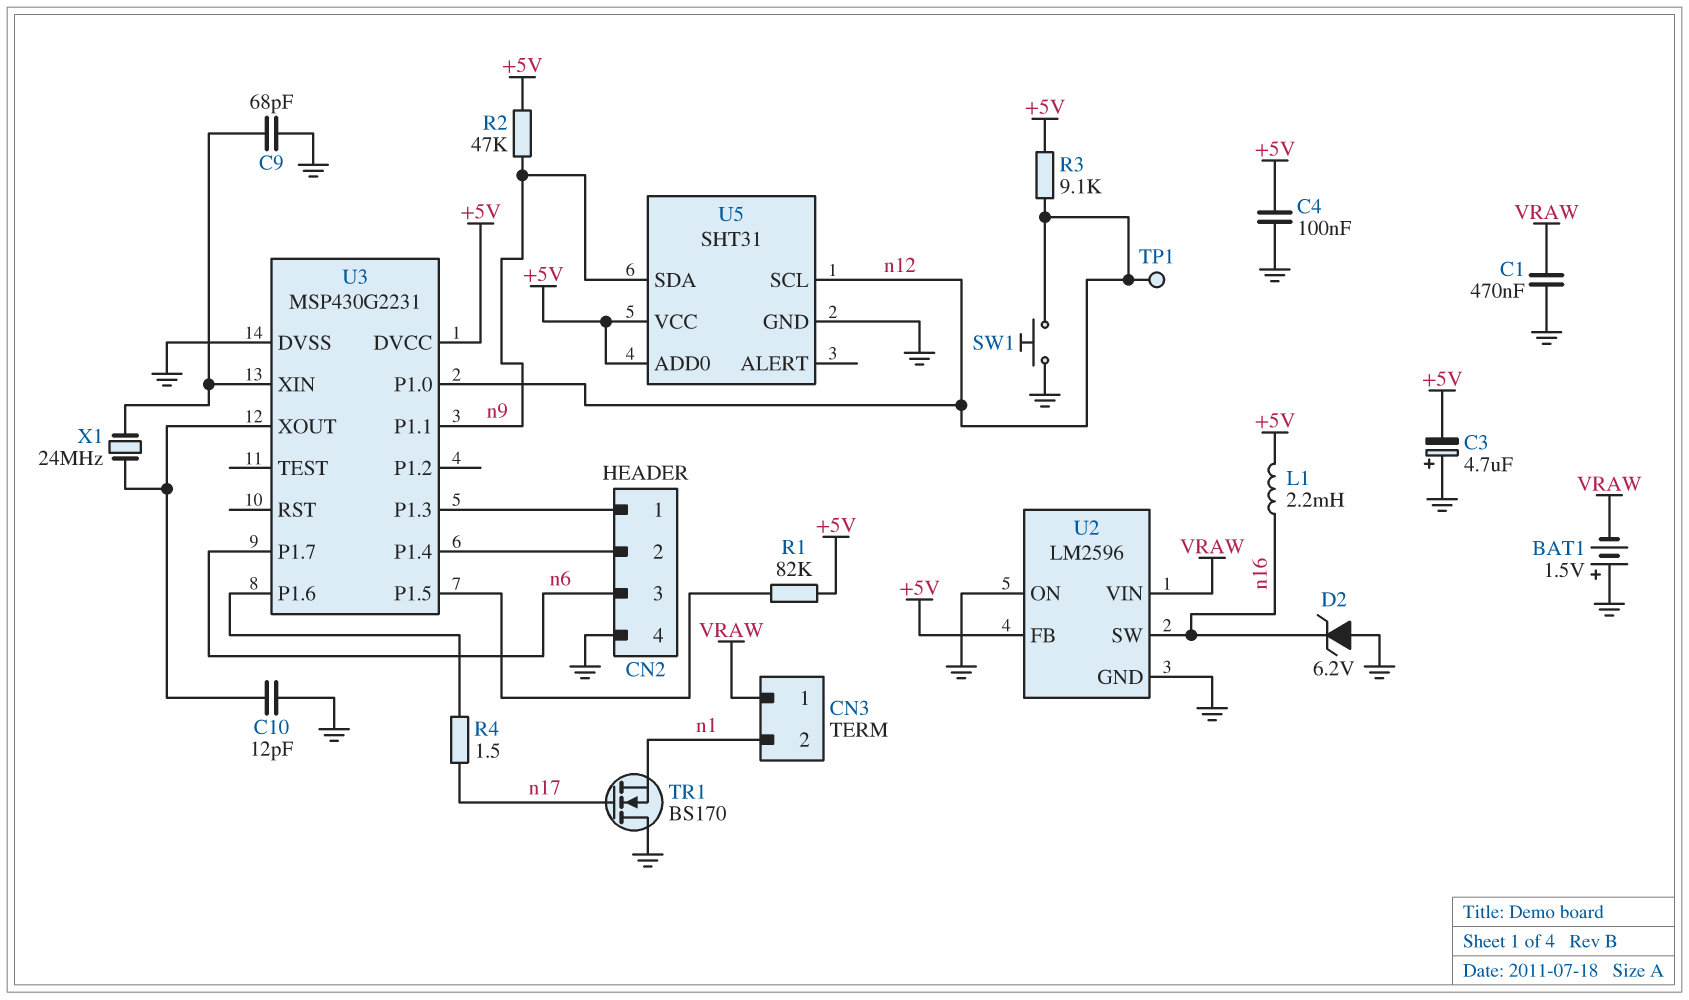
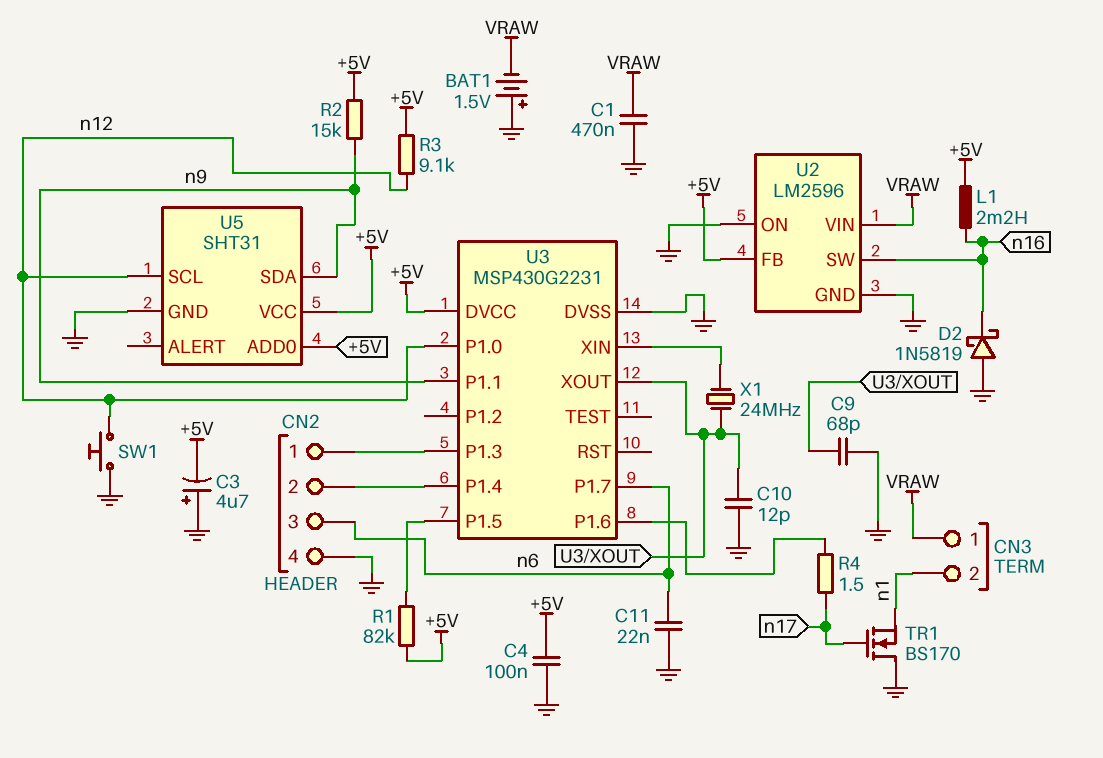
C9: 68pF (GND, U3/XIN) -> 68pF (GND, U3/XOUT)
C11: none -> 22nF (GND, n6)
D2: zener 6.2V (A GND, K n16) -> schottky 1N5819 (A GND, K n16)
R2: 47k (+5V, n9) -> 15k (+5V, n9)
TP1: test point (n12) -> none

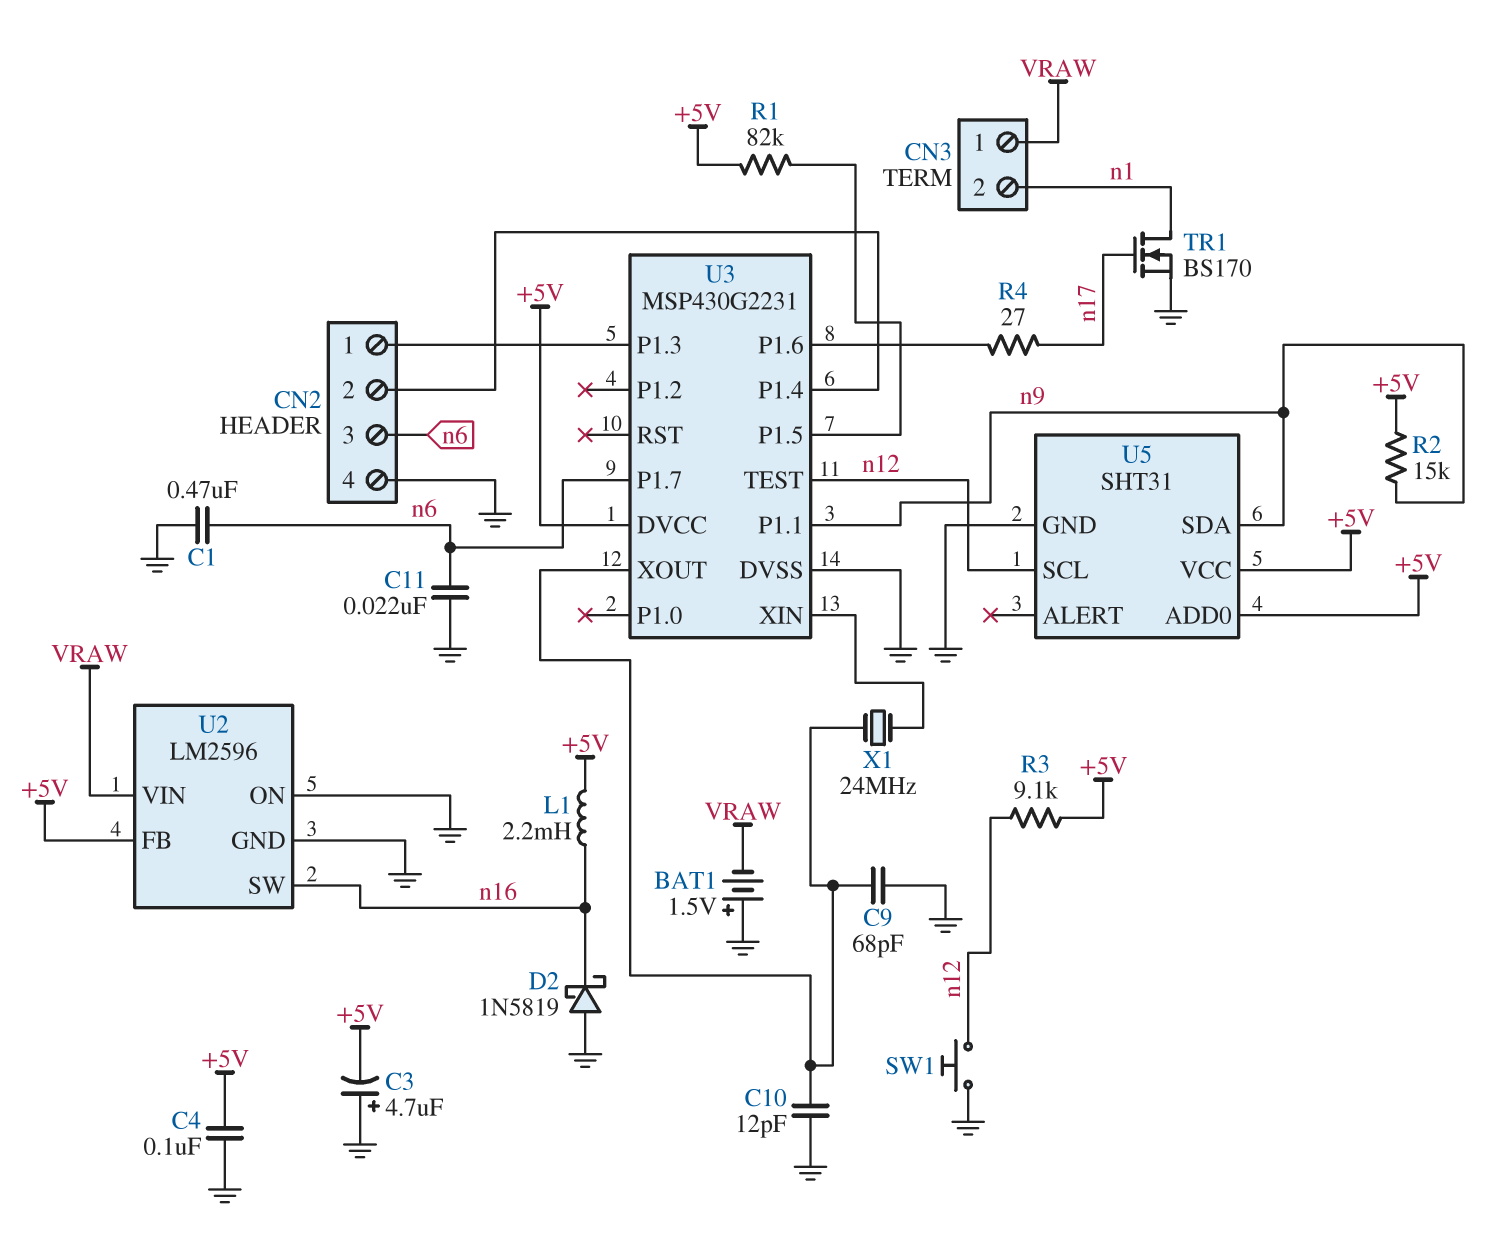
C1: 470nF (GND, VRAW) -> 470nF (GND, n6)
R4: 1.5 (U3/P1.6, n17) -> 27 (U3/P1.6, n17)
TR1: NMOS BS170 (G n17, D GND, S n1) -> NMOS BS170 (G n17, D n1, S GND)
U3 pin P1.0: n12 -> none
U3 pin TEST: none -> n12

